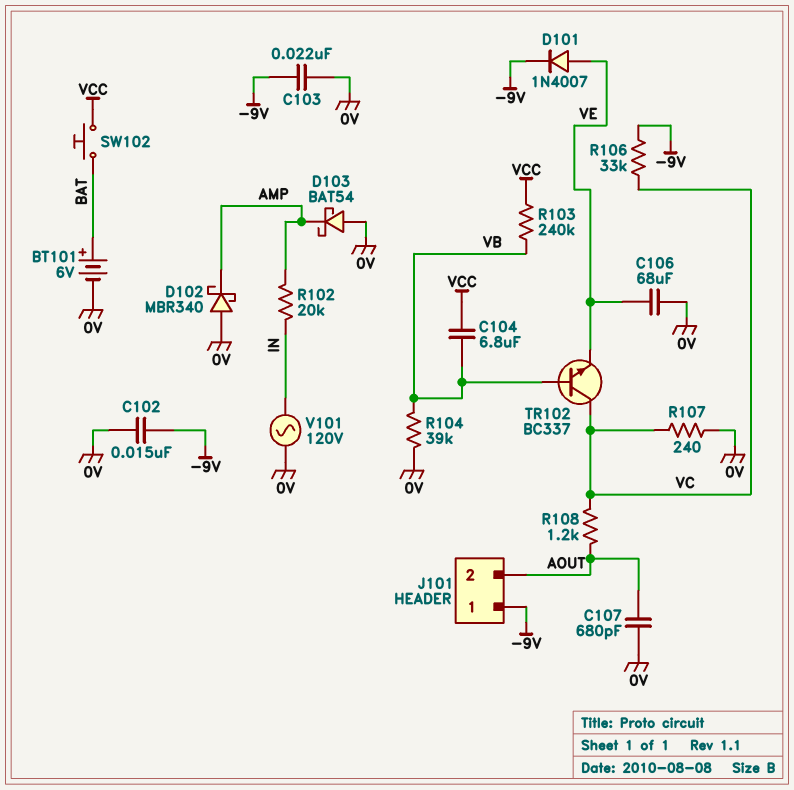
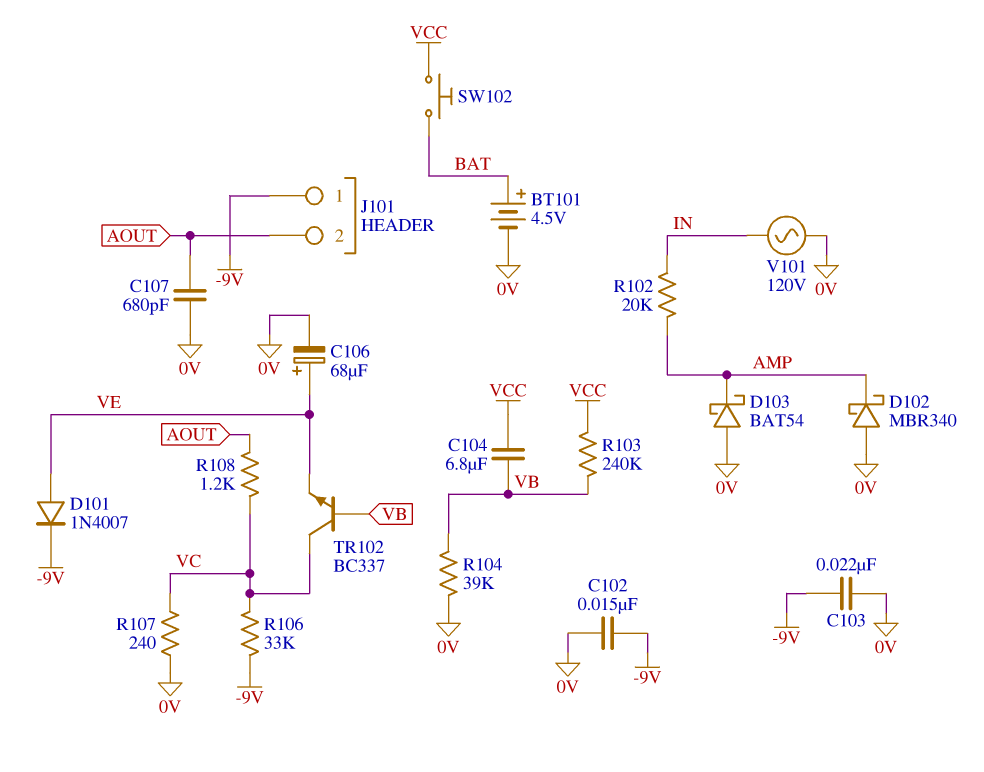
BT101: 6V (plus BAT, minus 0V) -> 4.5V (plus BAT, minus 0V)
C106: 68uF (0V, VE) -> 68uF (plus VE, minus 0V)

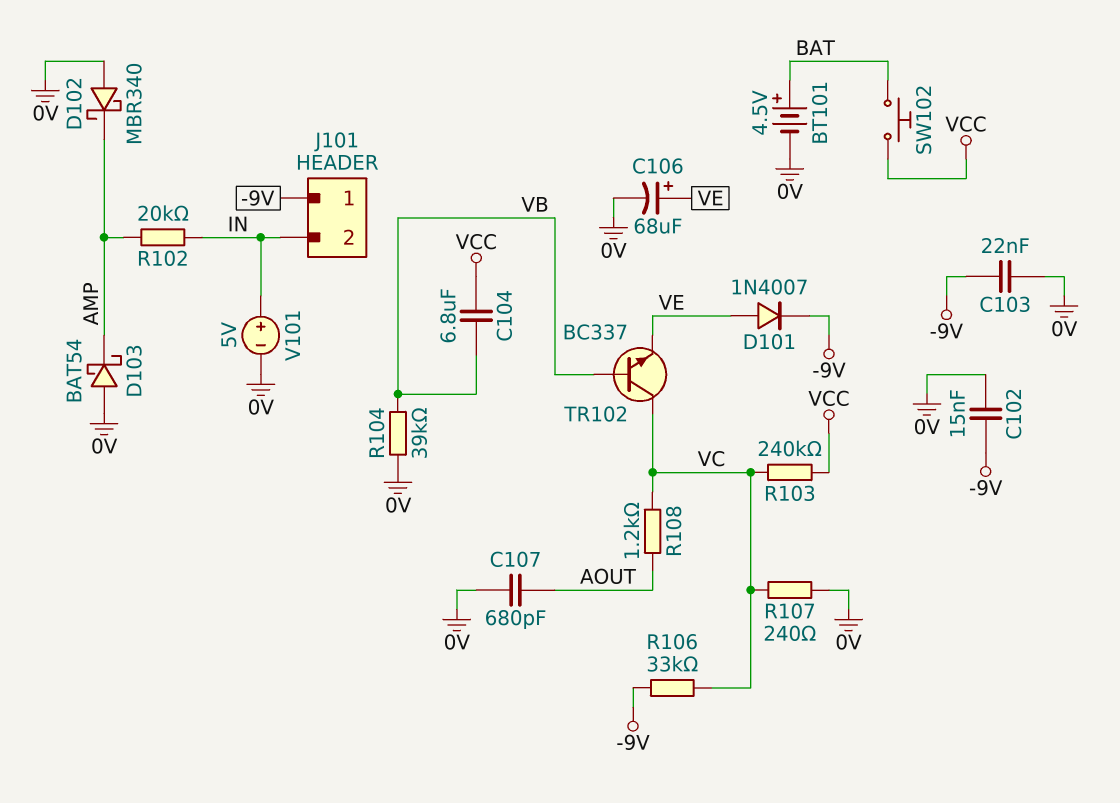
J101 pin 2: AOUT -> IN
R103: 240k (VB, VCC) -> 240k (VC, VCC)
V101: AC 120V (0V, IN) -> 5V (plus IN, minus 0V)

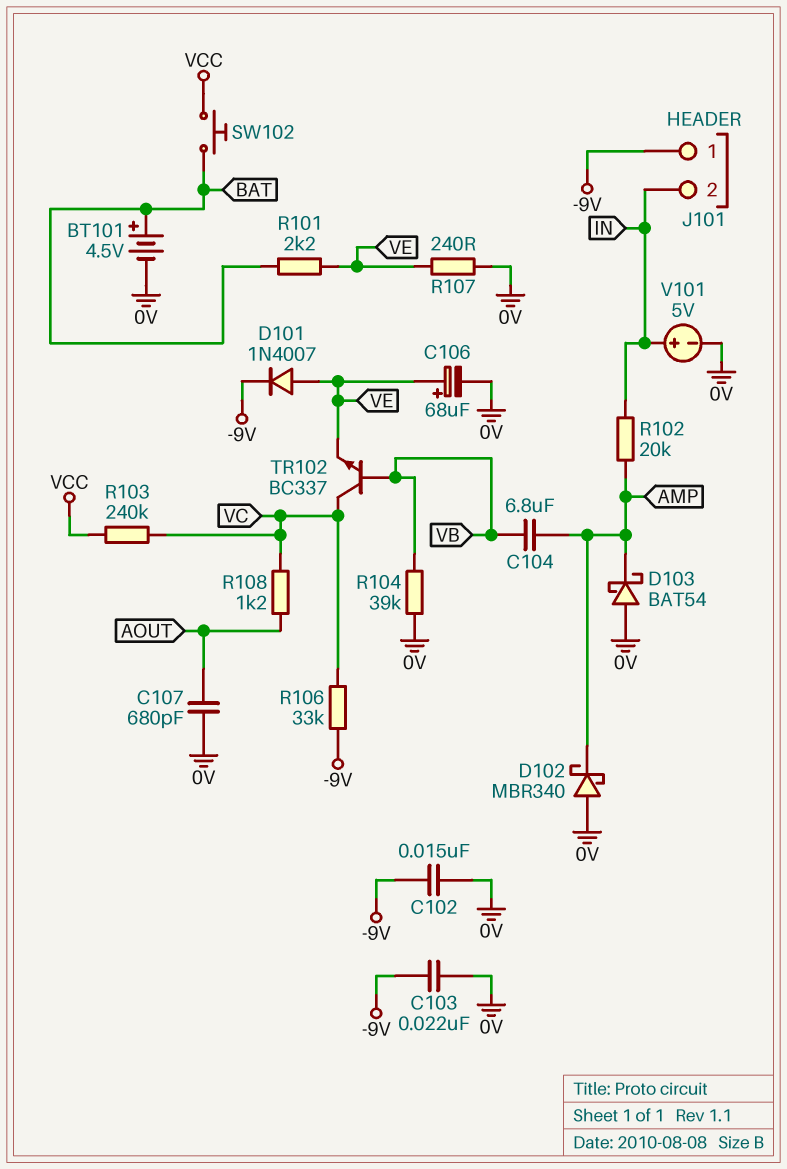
C104: 6.8uF (VB, VCC) -> 6.8uF (AMP, VB)
R101: none -> 2.2k (BAT, VE)
R107: 240 (0V, VC) -> 240 (0V, VE)

